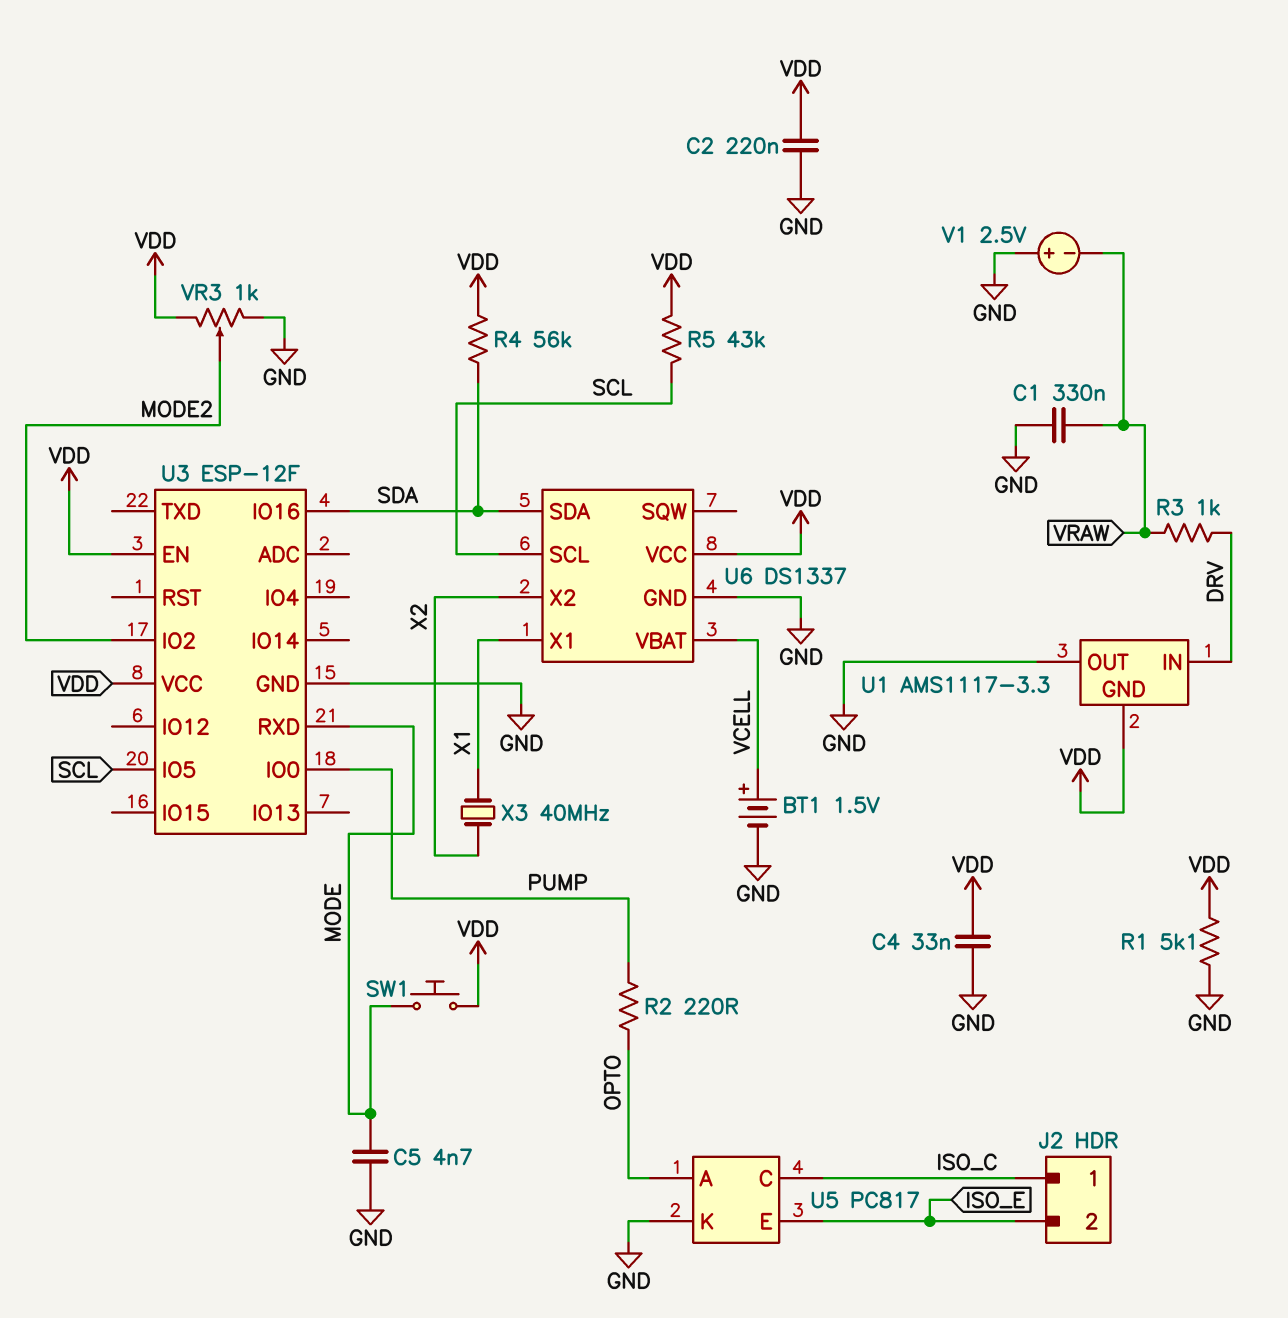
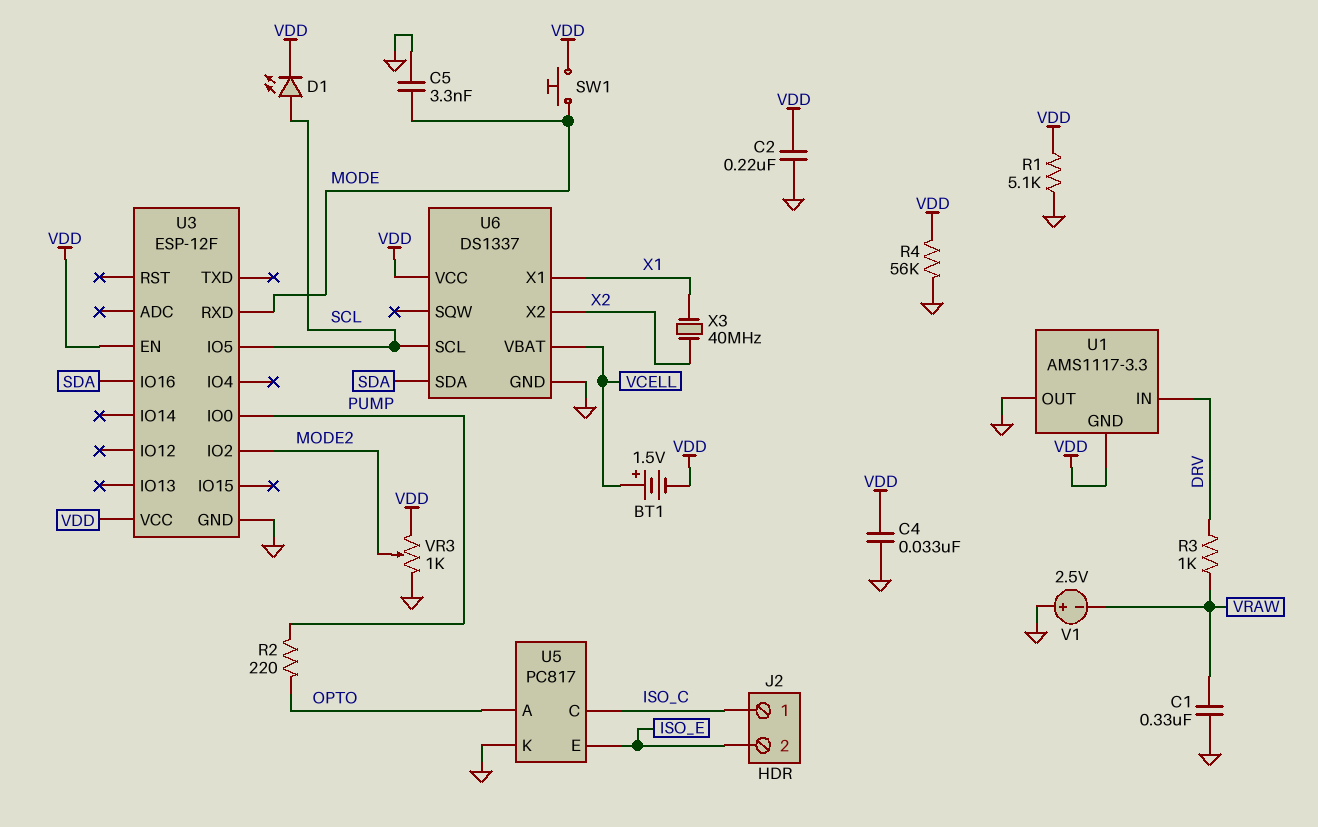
BT1: 1.5V (plus VCELL, minus GND) -> 1.5V (plus VCELL, minus VDD)
C5: 4.7nF (GND, MODE) -> 3.3nF (GND, MODE)
D1: none -> LED (A SCL, K VDD)
R4: 56k (SDA, VDD) -> 56k (GND, VDD)
R5: 43k (SCL, VDD) -> none

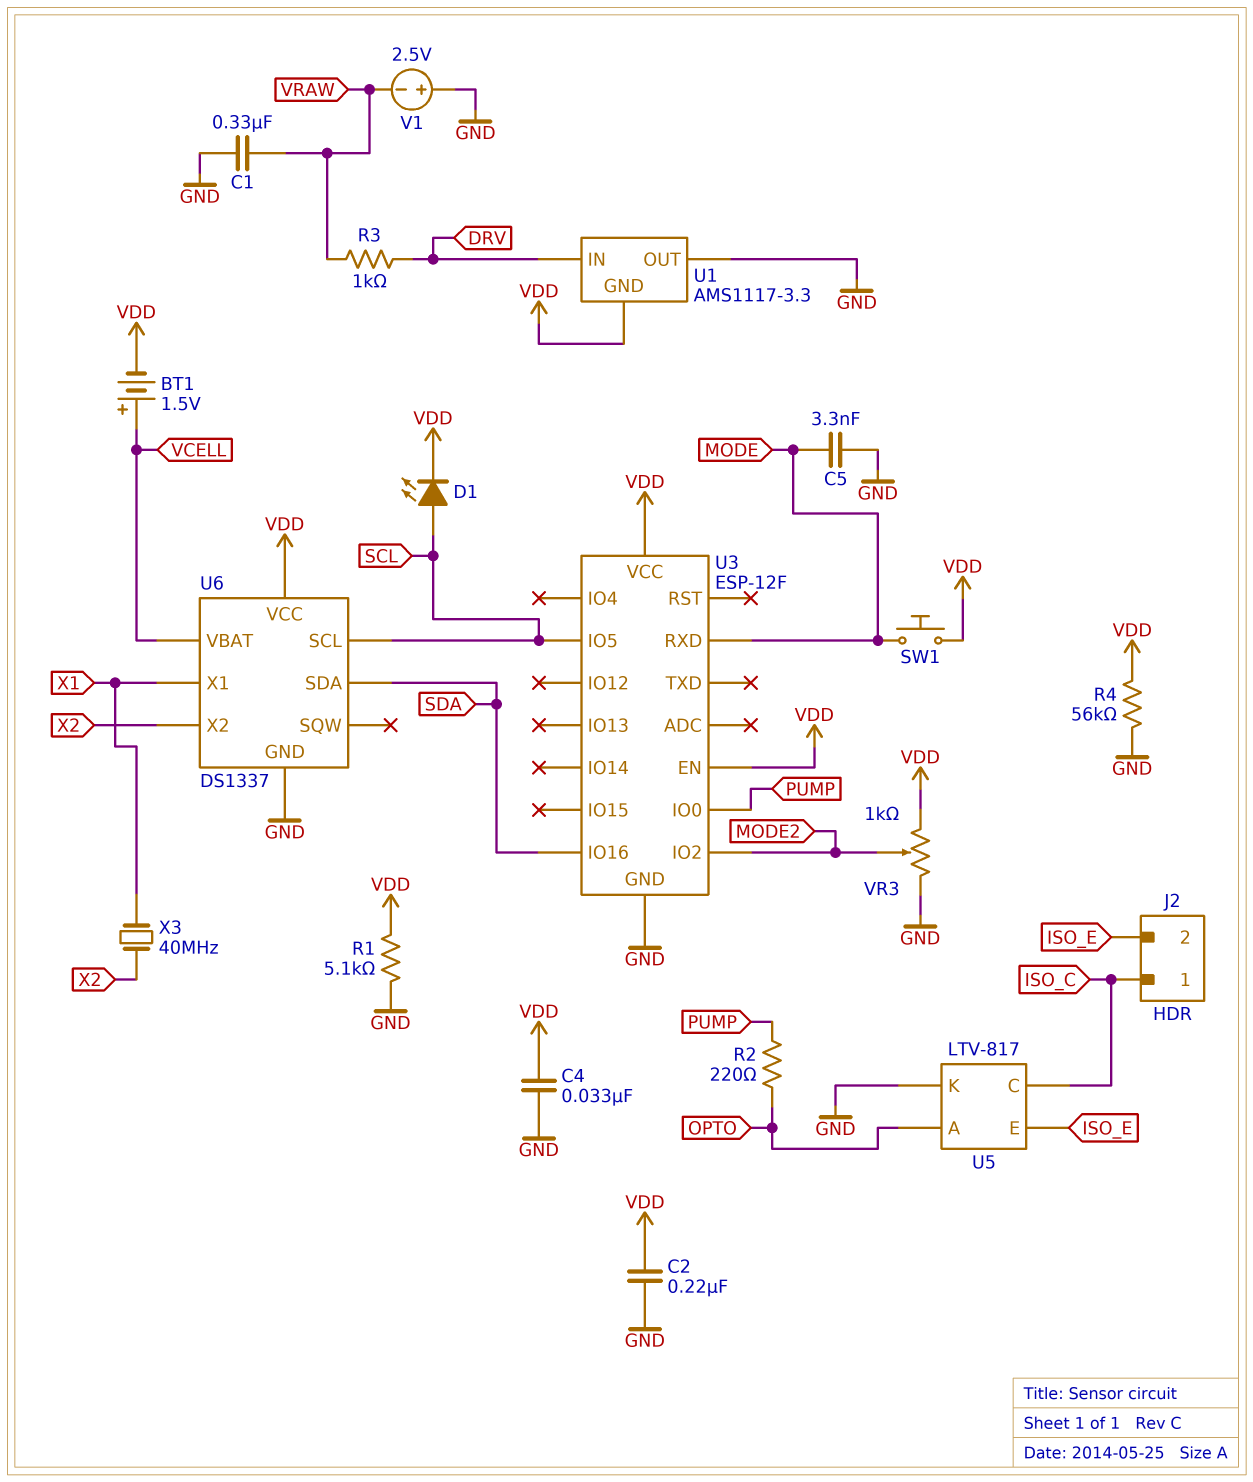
U5: PC817 -> LTV-817

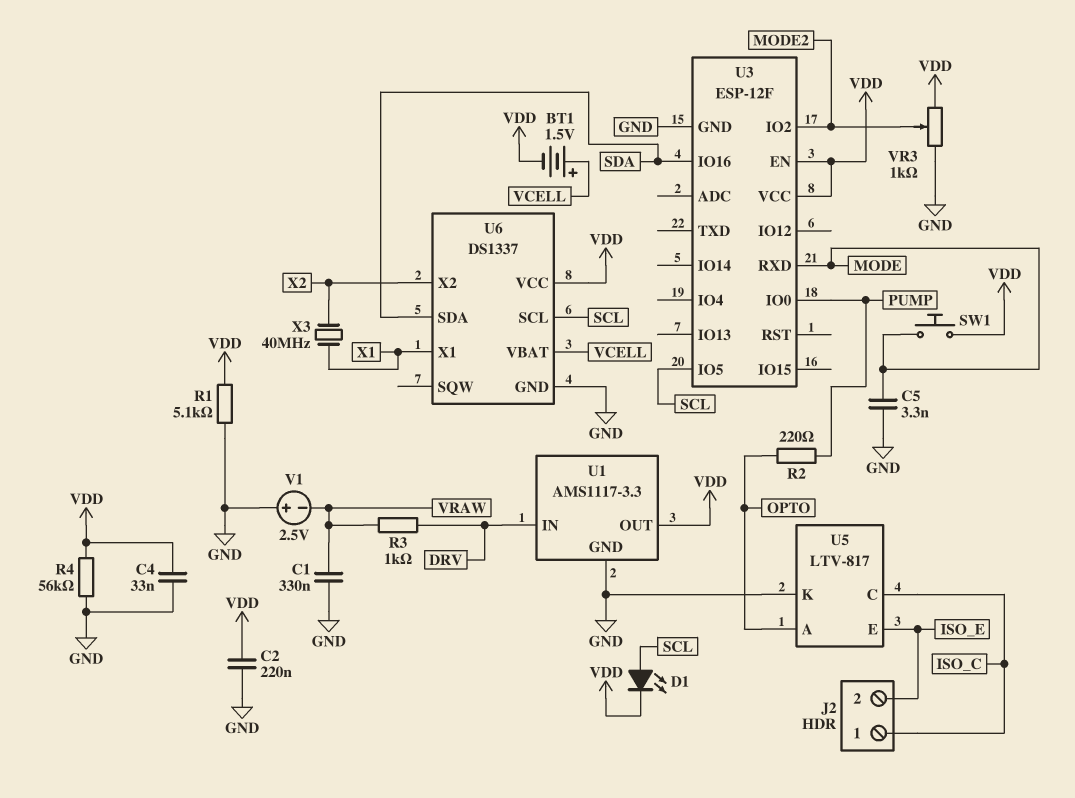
U1 pin GND: VDD -> GND
U1 pin OUT: GND -> VDD

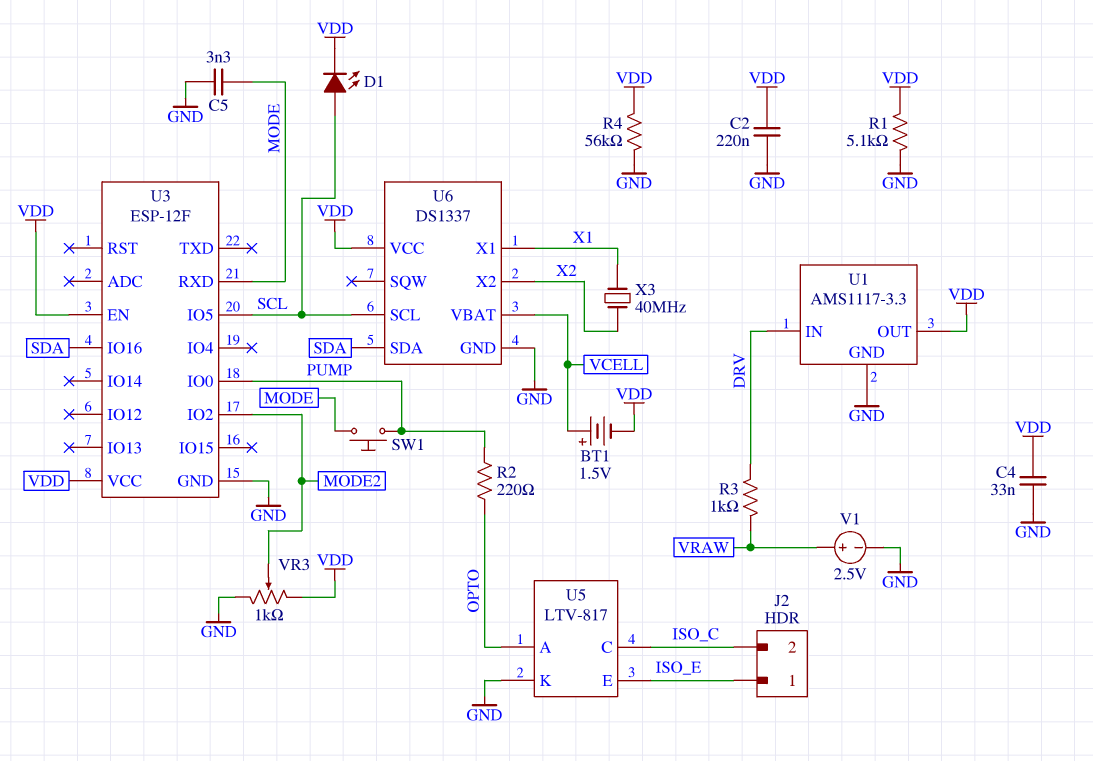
C1: 330nF (GND, VRAW) -> none
J2 pin 1: ISO_C -> ISO_E
J2 pin 2: ISO_E -> ISO_C
SW1: button (MODE, VDD) -> button (MODE, PUMP)
V1: 2.5V (plus GND, minus VRAW) -> 2.5V (plus VRAW, minus GND)

